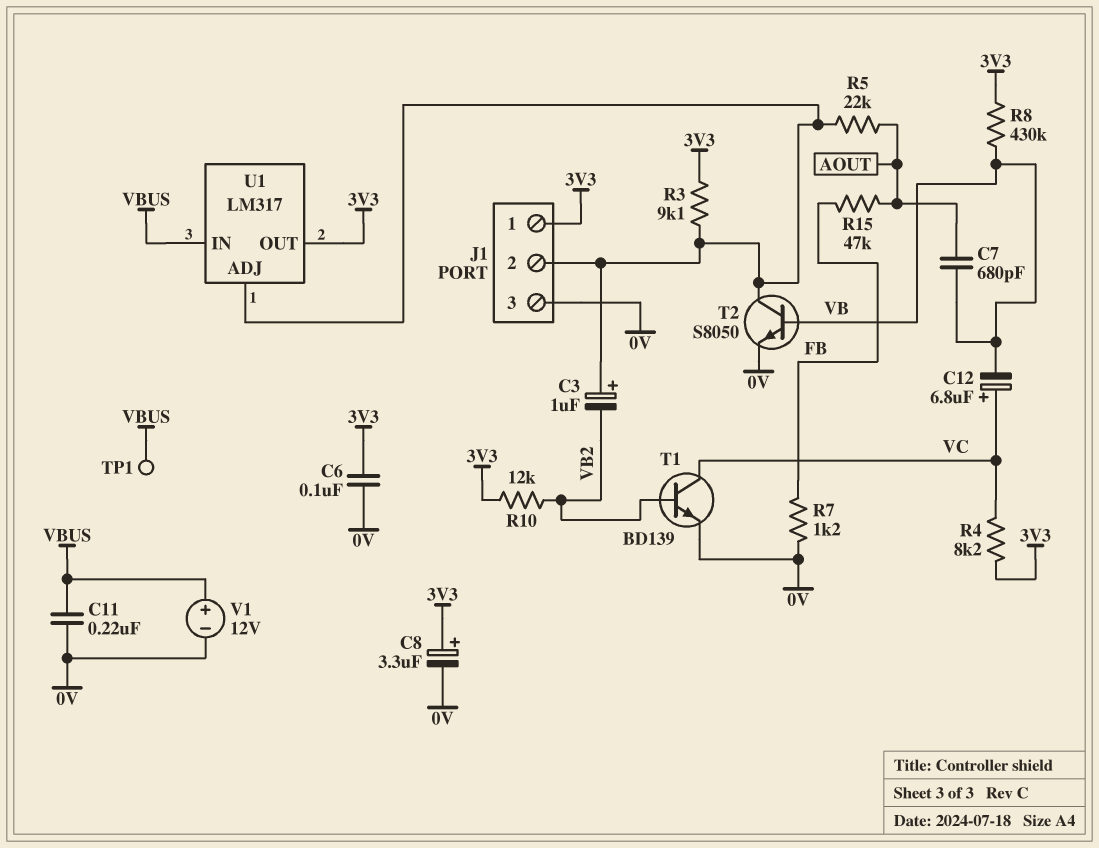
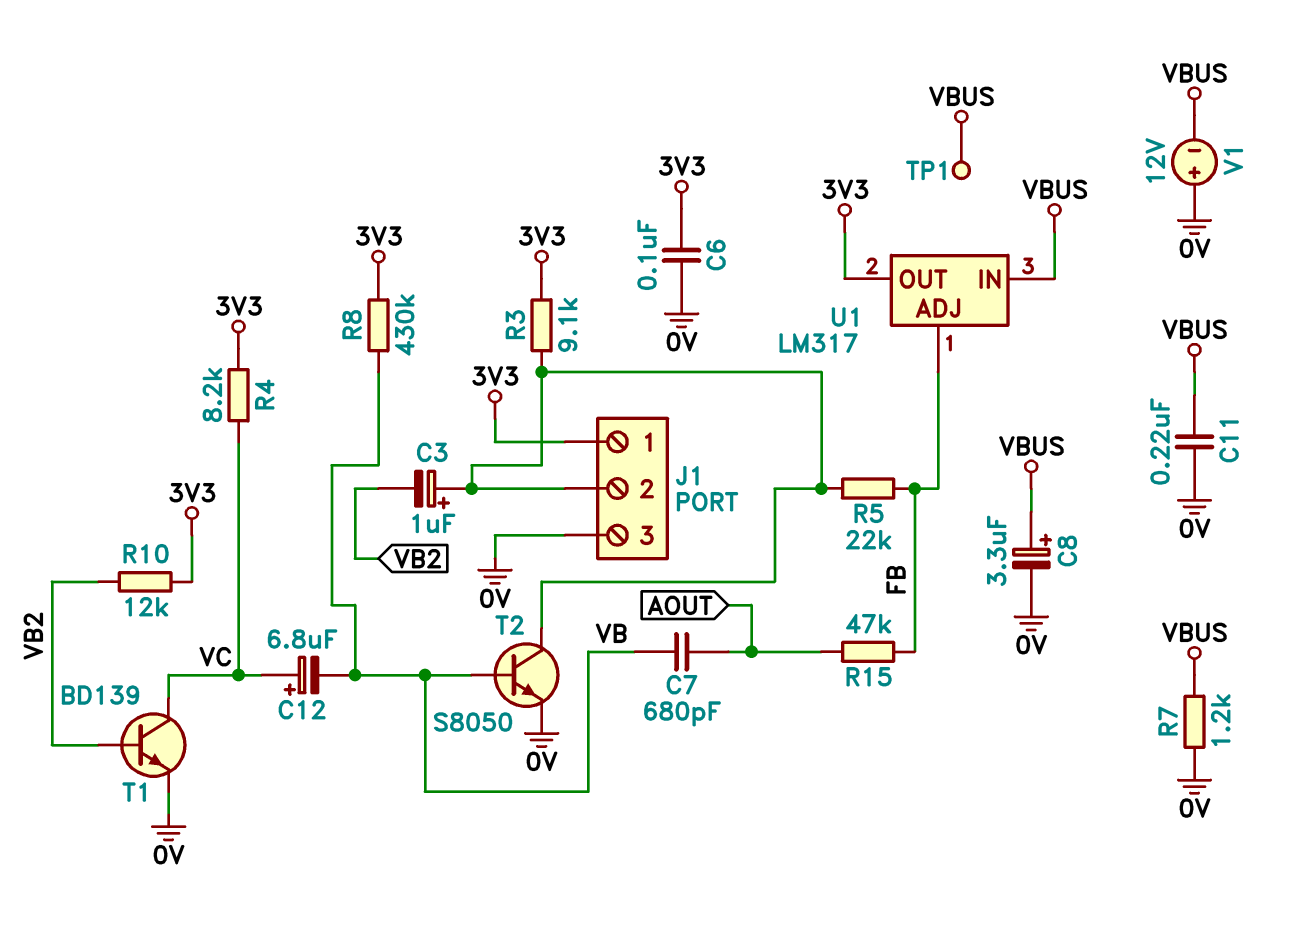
C8: 3.3uF (plus 3V3, minus 0V) -> 3.3uF (plus VBUS, minus 0V)
R5: 22k (AOUT, J1/2) -> 22k (FB, J1/2)
R7: 1.2k (0V, FB) -> 1.2k (0V, VBUS)
U1 pin ADJ: J1/2 -> FB
V1: 12V (plus VBUS, minus 0V) -> 12V (plus 0V, minus VBUS)

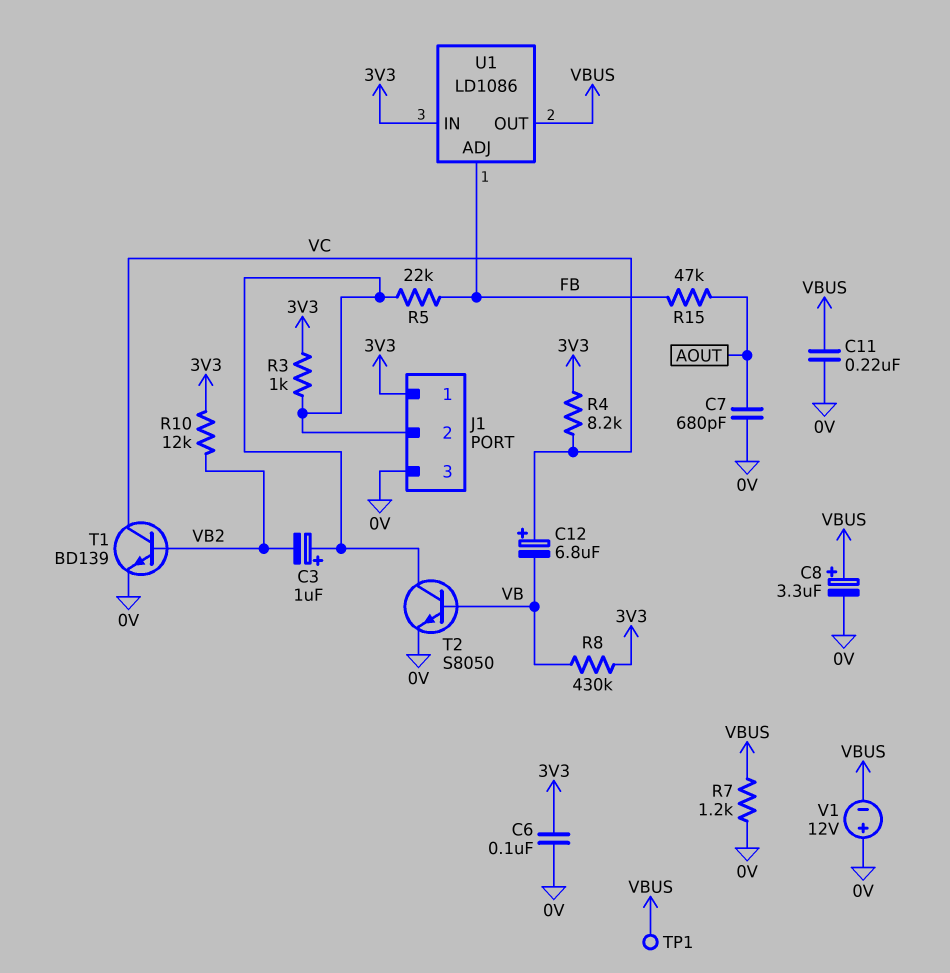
C7: 680pF (AOUT, VB) -> 680pF (0V, AOUT)
R3: 9.1k (3V3, J1/2) -> 1k (3V3, J1/2)
U1: LM317 -> LD1086
U1 pin IN: VBUS -> 3V3
U1 pin OUT: 3V3 -> VBUS

